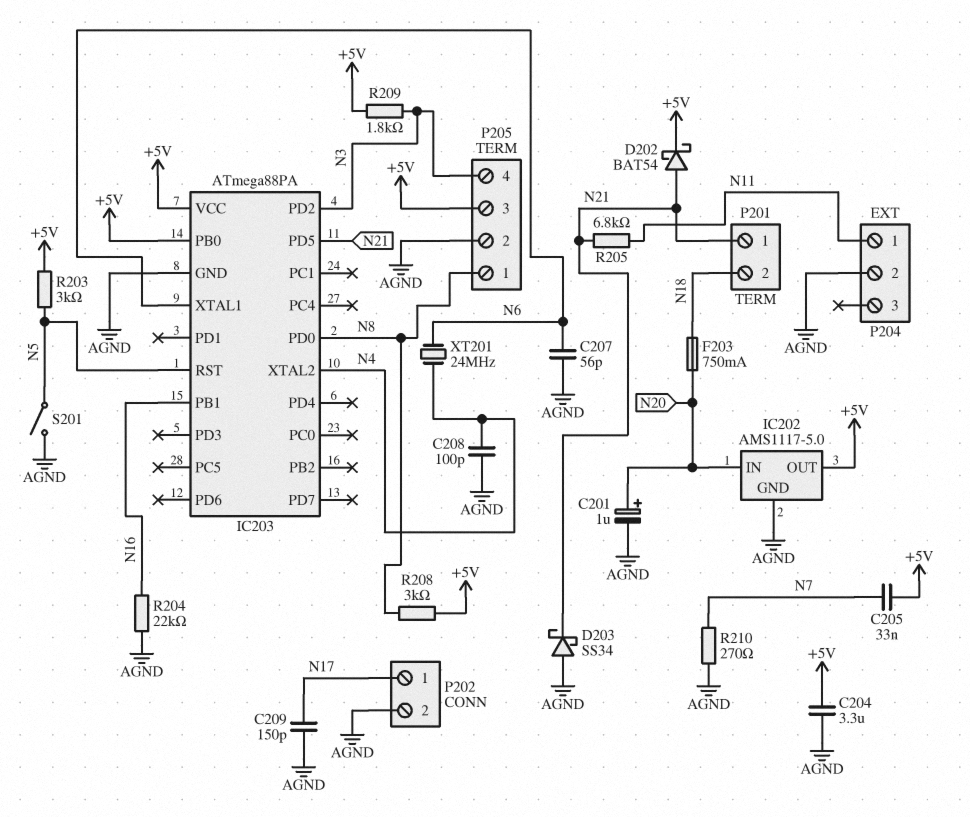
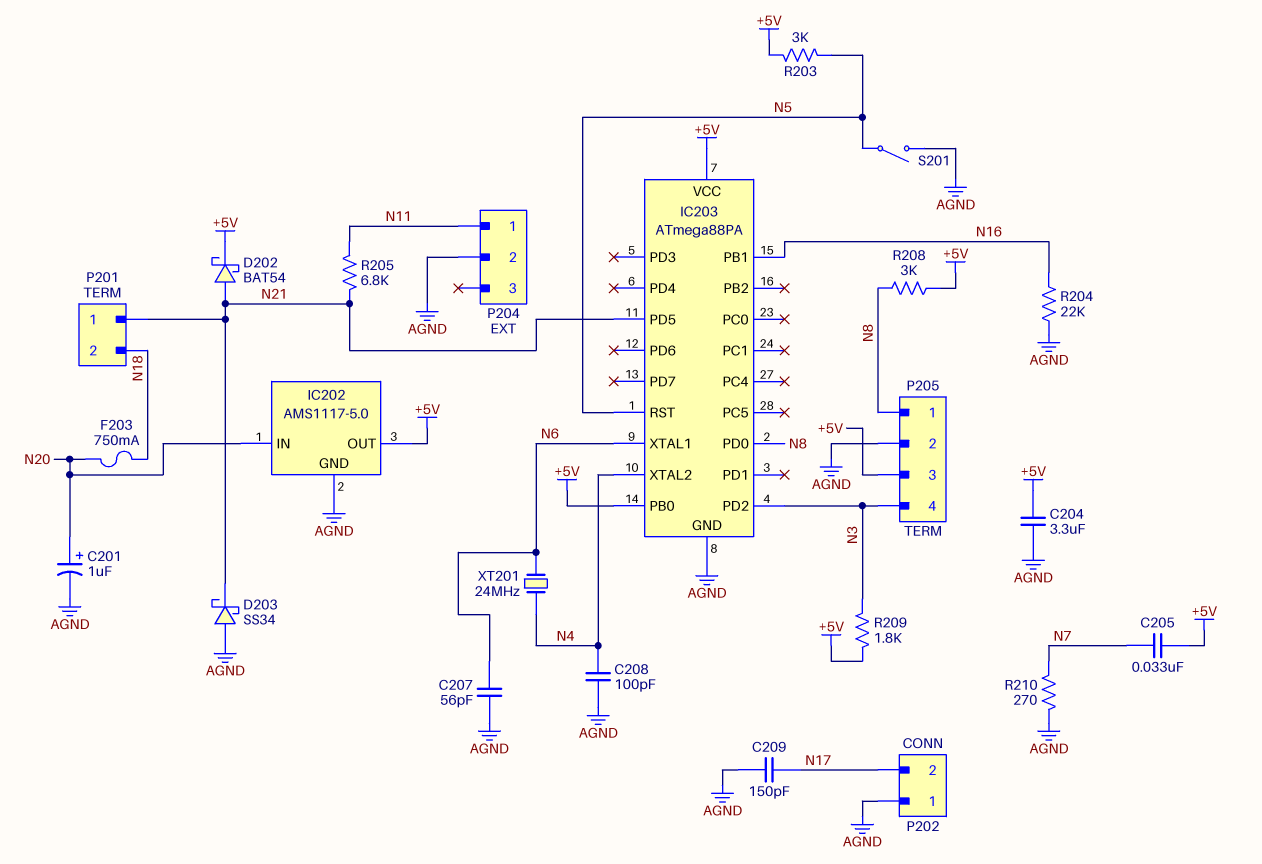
P202 pin 1: N17 -> AGND
P202 pin 2: AGND -> N17

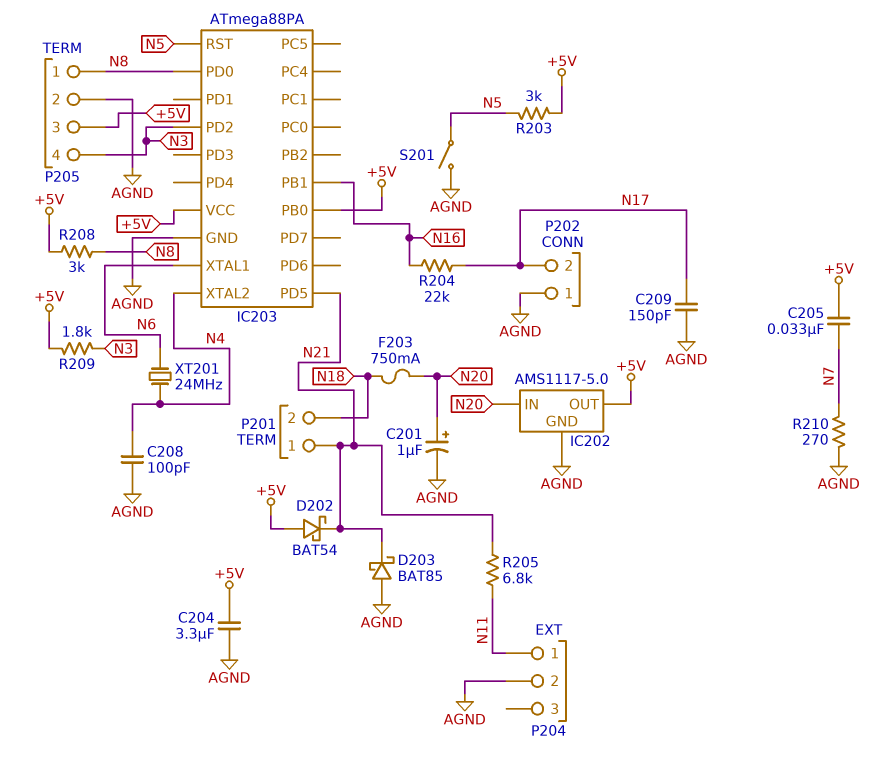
C207: 56pF (AGND, N6) -> none
D202: schottky BAT54 (A N21, K +5V) -> schottky BAT54 (A +5V, K N21)
D203: schottky SS34 (A AGND, K N21) -> schottky BAT85 (A AGND, K N21)
R204: 22k (AGND, N16) -> 22k (N16, N17)

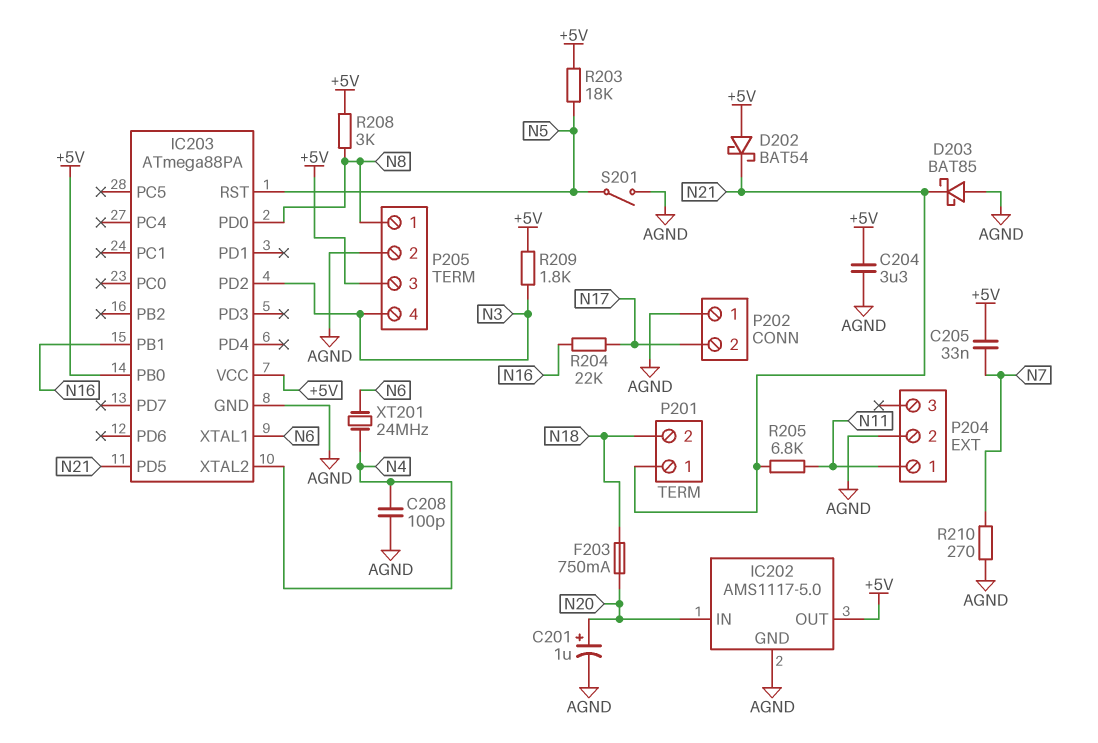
C209: 150pF (AGND, N17) -> none
R203: 3k (+5V, N5) -> 18k (+5V, N5)

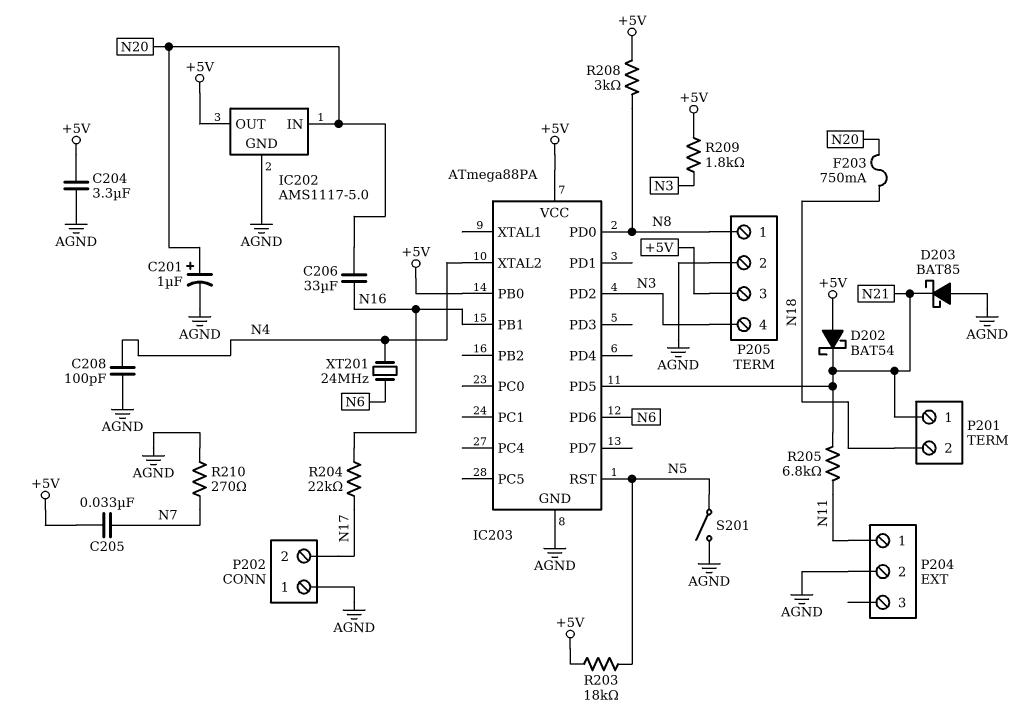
C206: none -> 33uF (N16, N20)
IC203 pin PD6: none -> N6
IC203 pin XTAL1: N6 -> none

